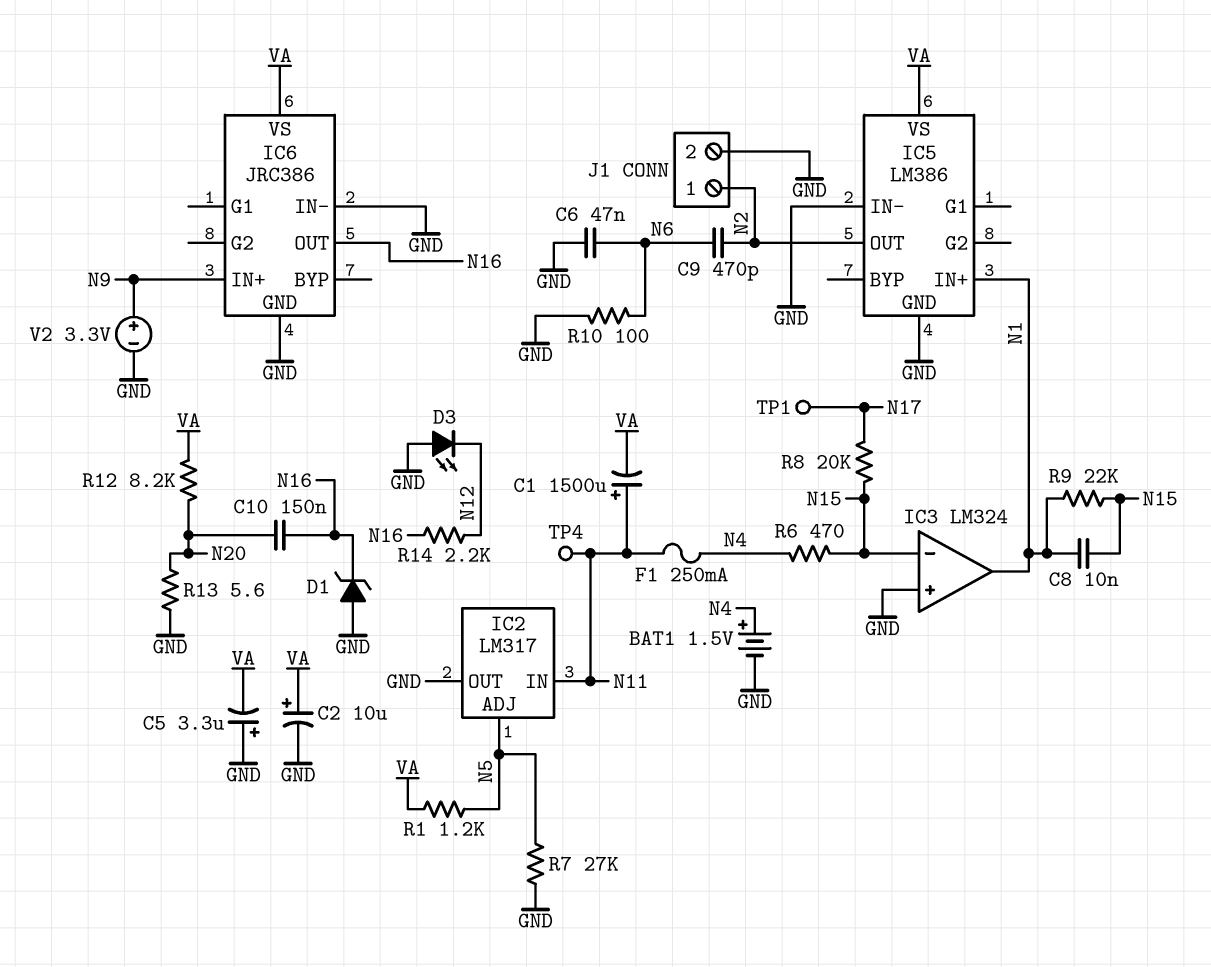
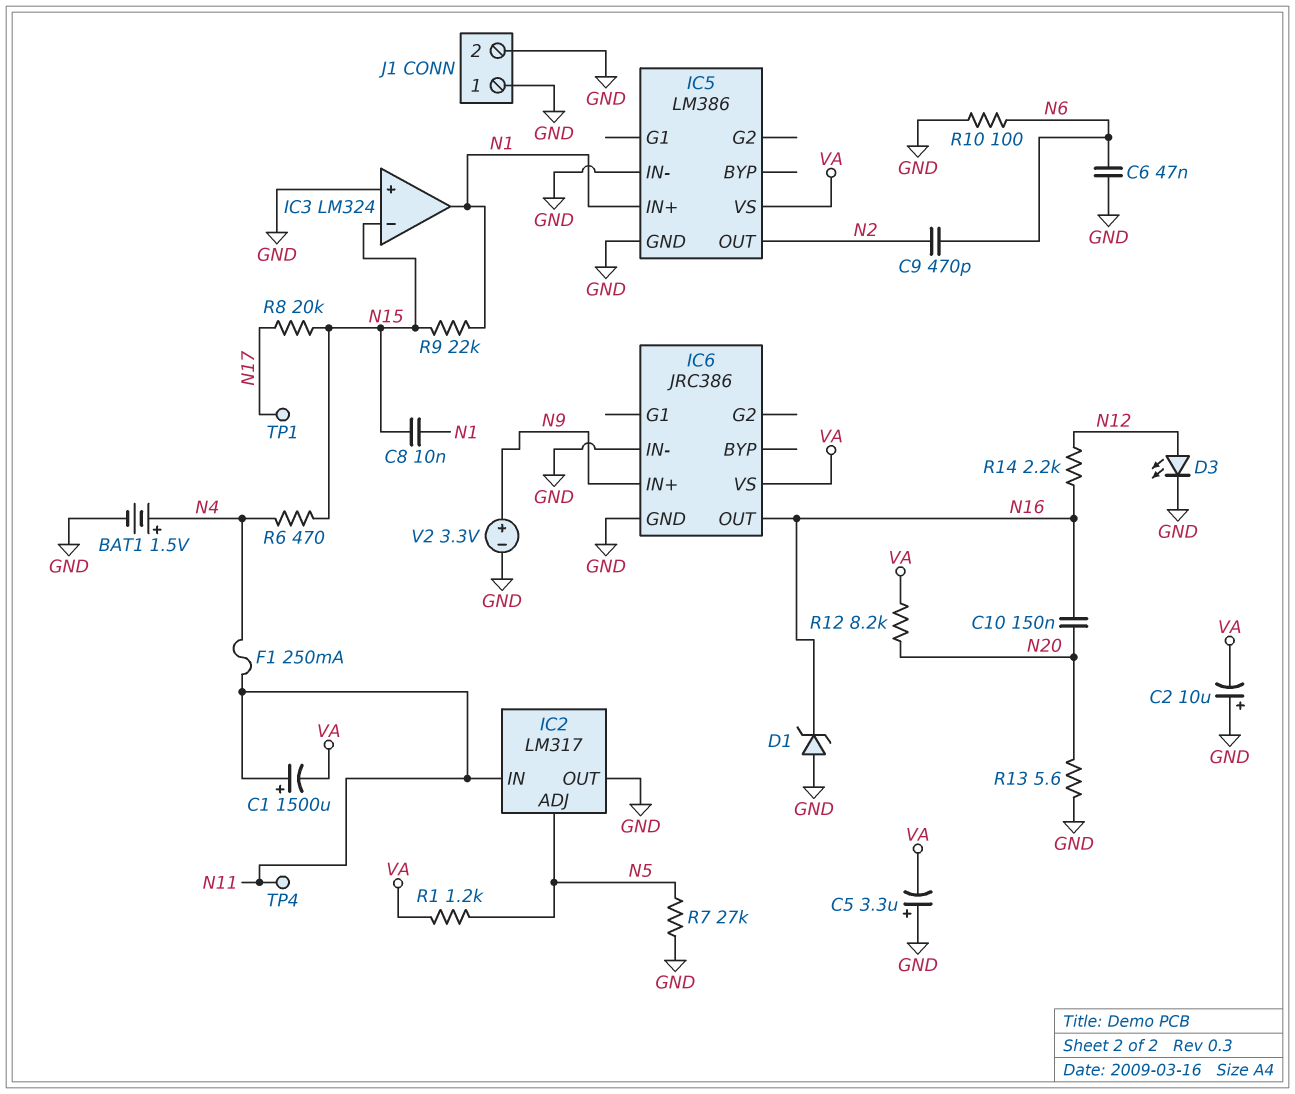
C2: 10uF (plus VA, minus GND) -> 10uF (plus GND, minus VA)
D3: LED (A GND, K N12) -> LED (A N12, K GND)
J1 pin 1: N2 -> GND

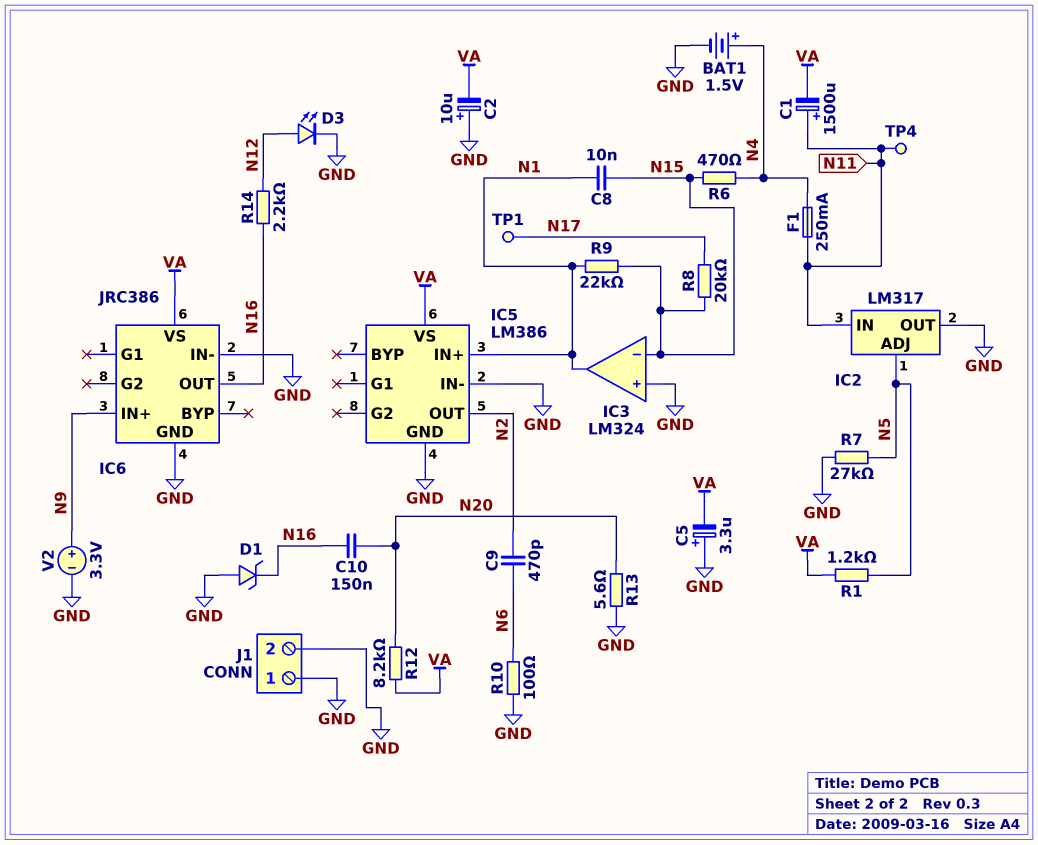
C6: 47nF (GND, N6) -> none

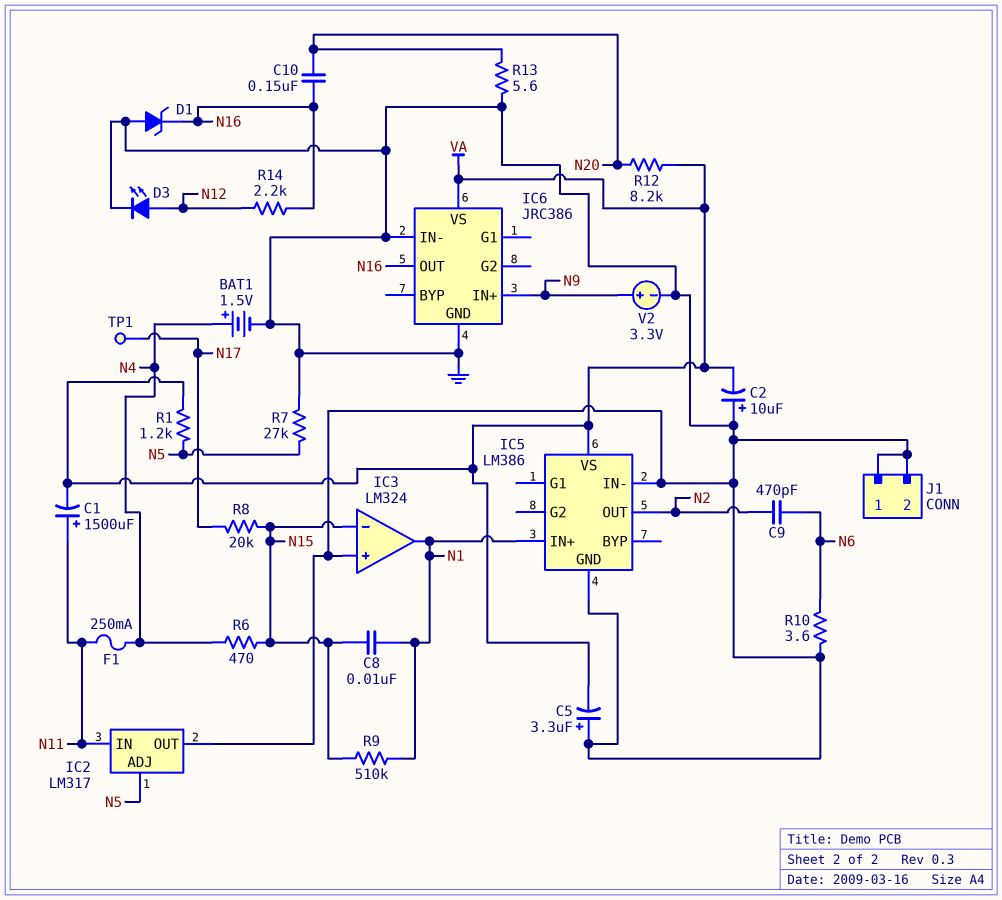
R9: 22k (N1, N15) -> 510k (N1, N15)
R10: 100 (GND, N6) -> 3.6 (GND, N6)
TP4: test point (N11) -> none

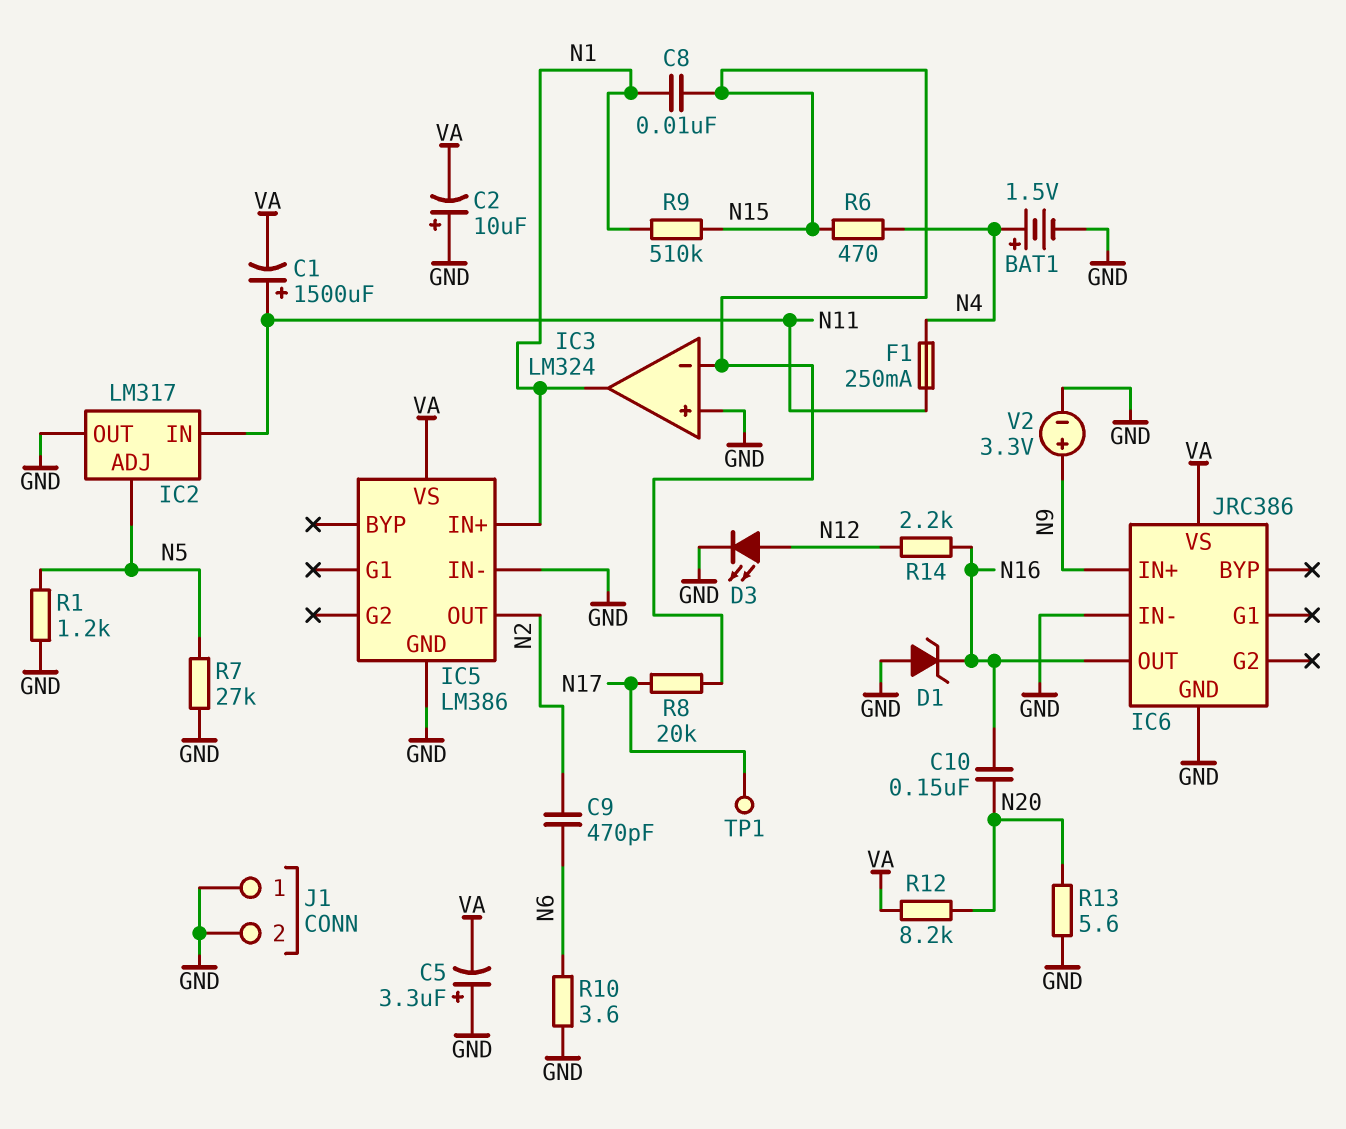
R1: 1.2k (N5, VA) -> 1.2k (GND, N5)

